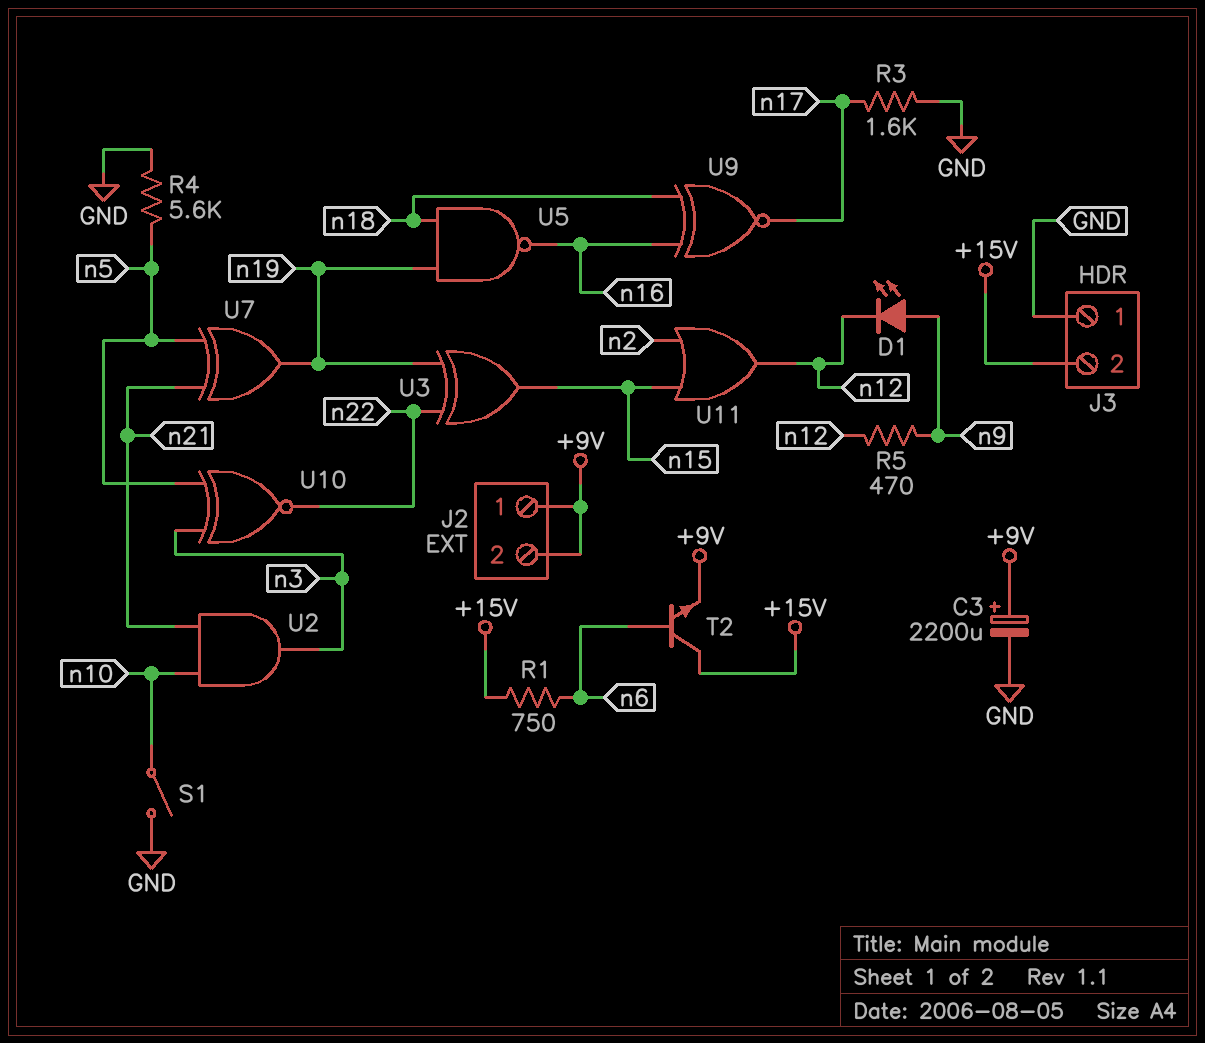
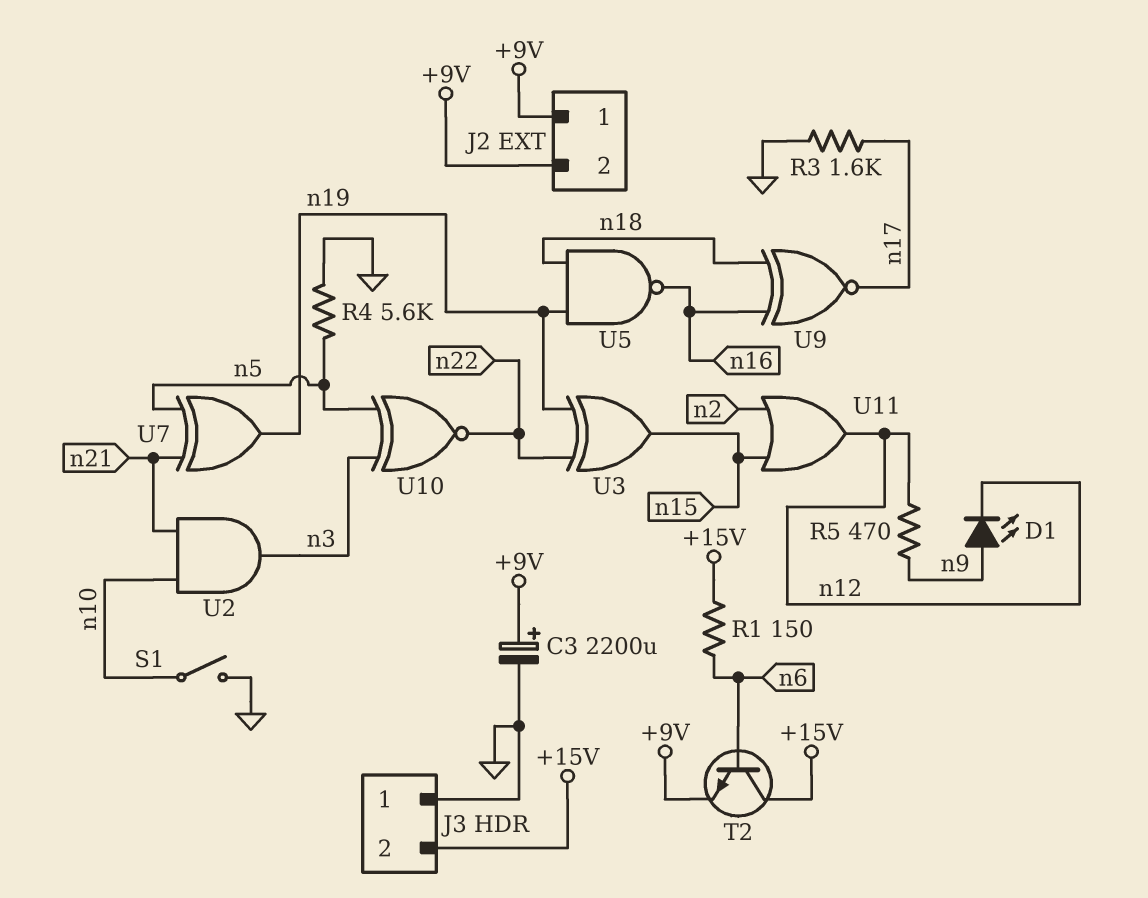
R1: 750 (+15V, n6) -> 150 (+15V, n6)

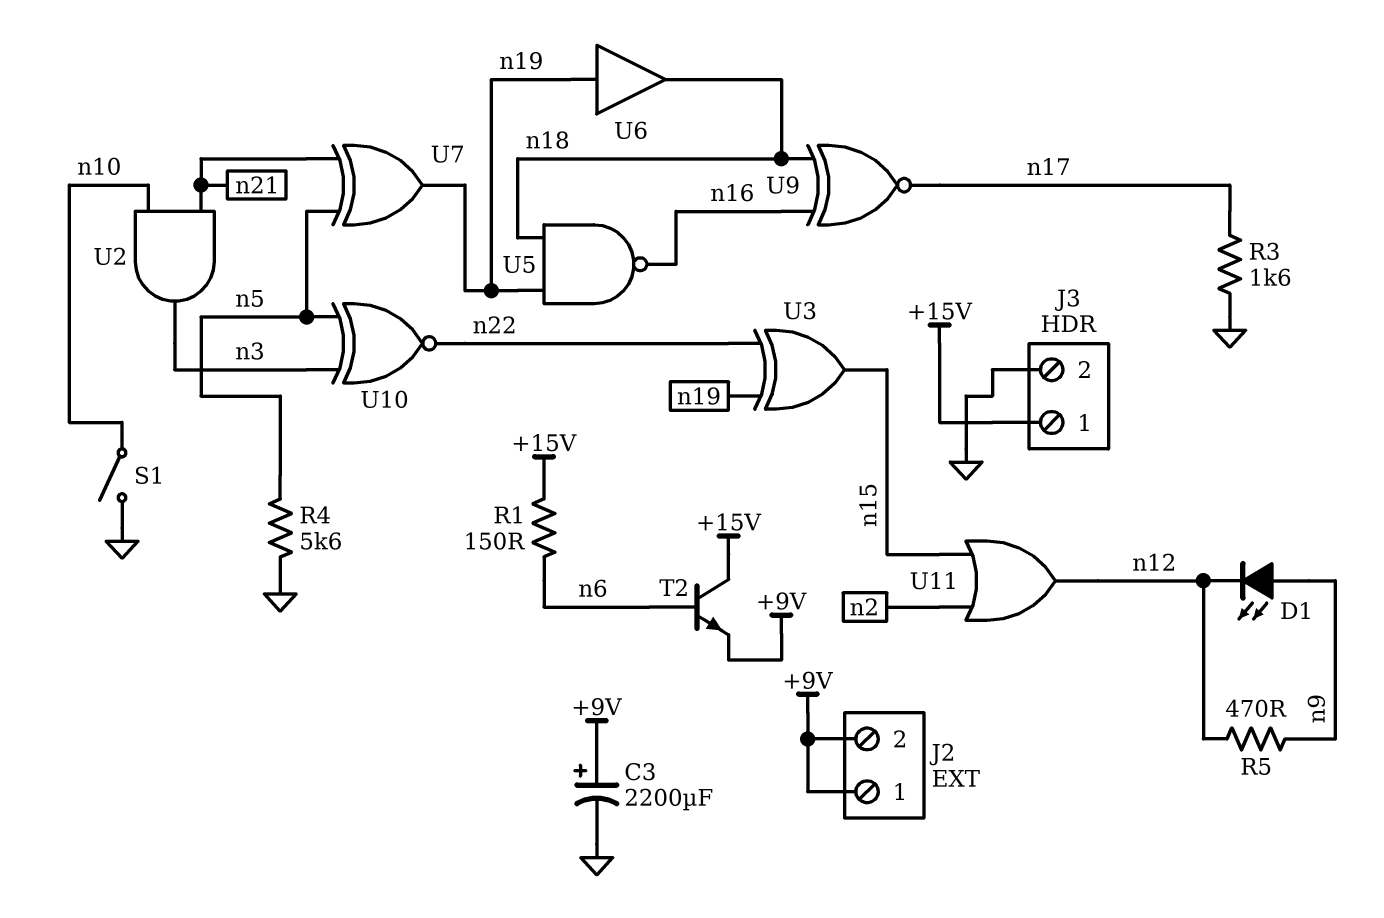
J3 pin 1: GND -> +15V
J3 pin 2: +15V -> GND
U6: none -> buffer (in n19, out n18)

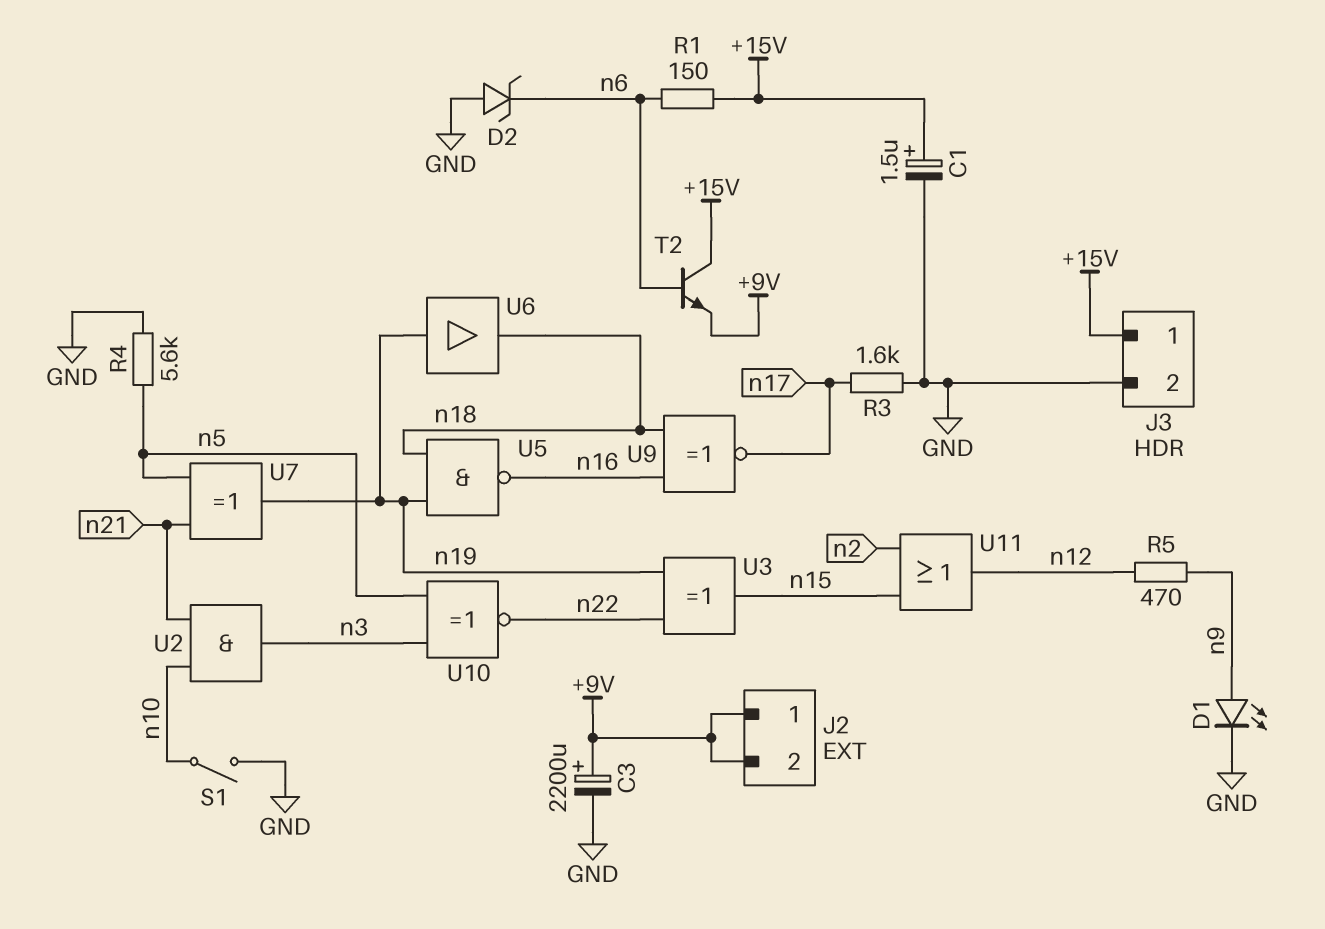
C1: none -> 1.5uF (plus +15V, minus GND)
D1: LED (A n9, K n12) -> LED (A n9, K GND)
D2: none -> zener (A GND, K n6)

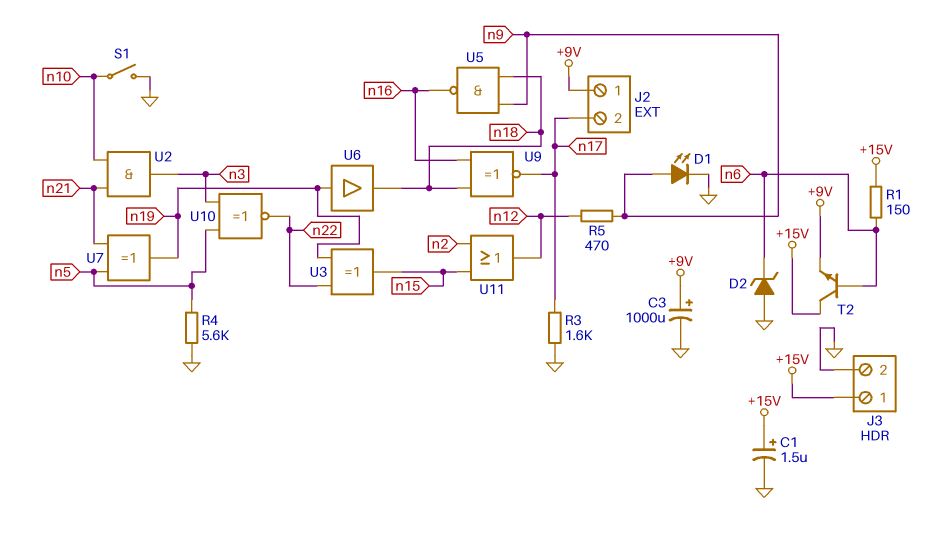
C3: 2200uF (plus +9V, minus GND) -> 1000uF (plus +9V, minus GND)
J2 pin 2: +9V -> n17
U5: NAND (in n18, in n19, out n16) -> NAND (in n9, in n18, out n16)

